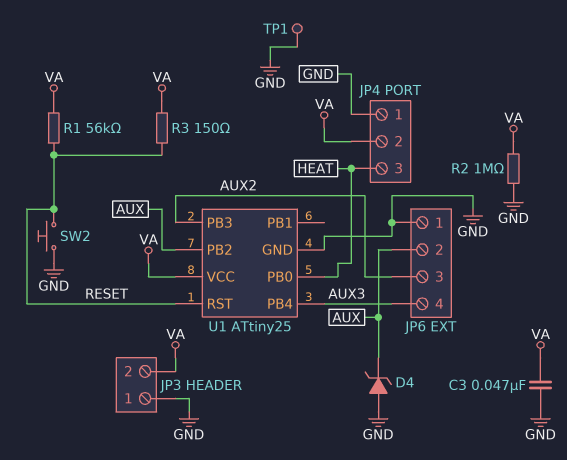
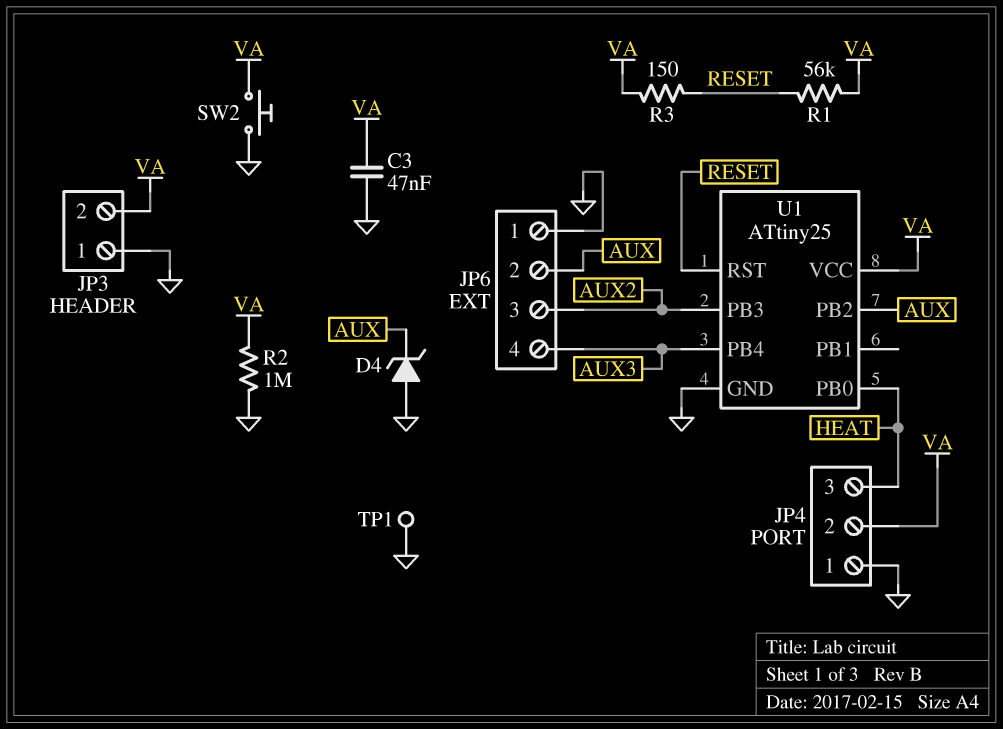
SW2: button (GND, RESET) -> button (GND, VA)

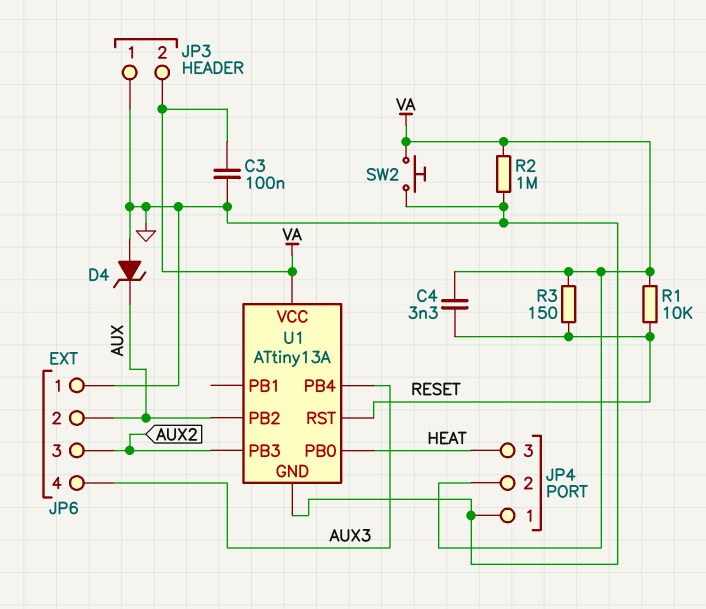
C3: 47nF (GND, VA) -> 100nF (GND, VA)
C4: none -> 3.3nF (RESET, VA)
R1: 56k (RESET, VA) -> 10k (RESET, VA)
TP1: test point (GND) -> none
U1: ATtiny25 -> ATtiny13A

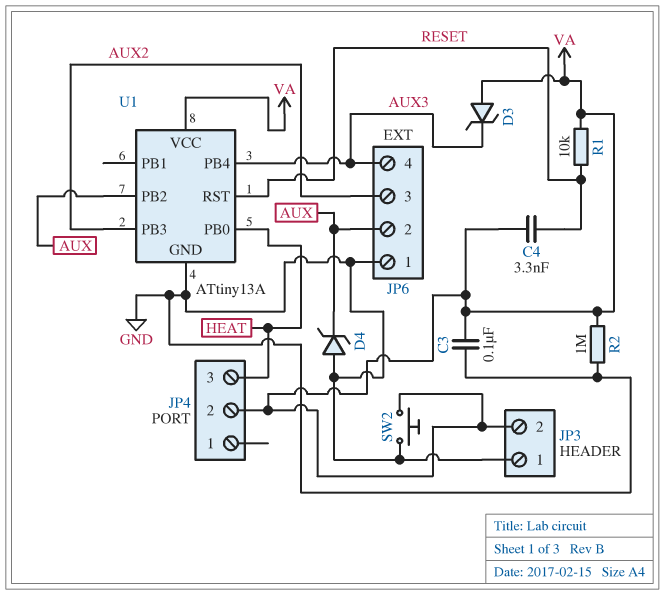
D3: none -> zener (A VA, K AUX3)
JP4 pin 1: GND -> none
R3: 150 (RESET, VA) -> none

